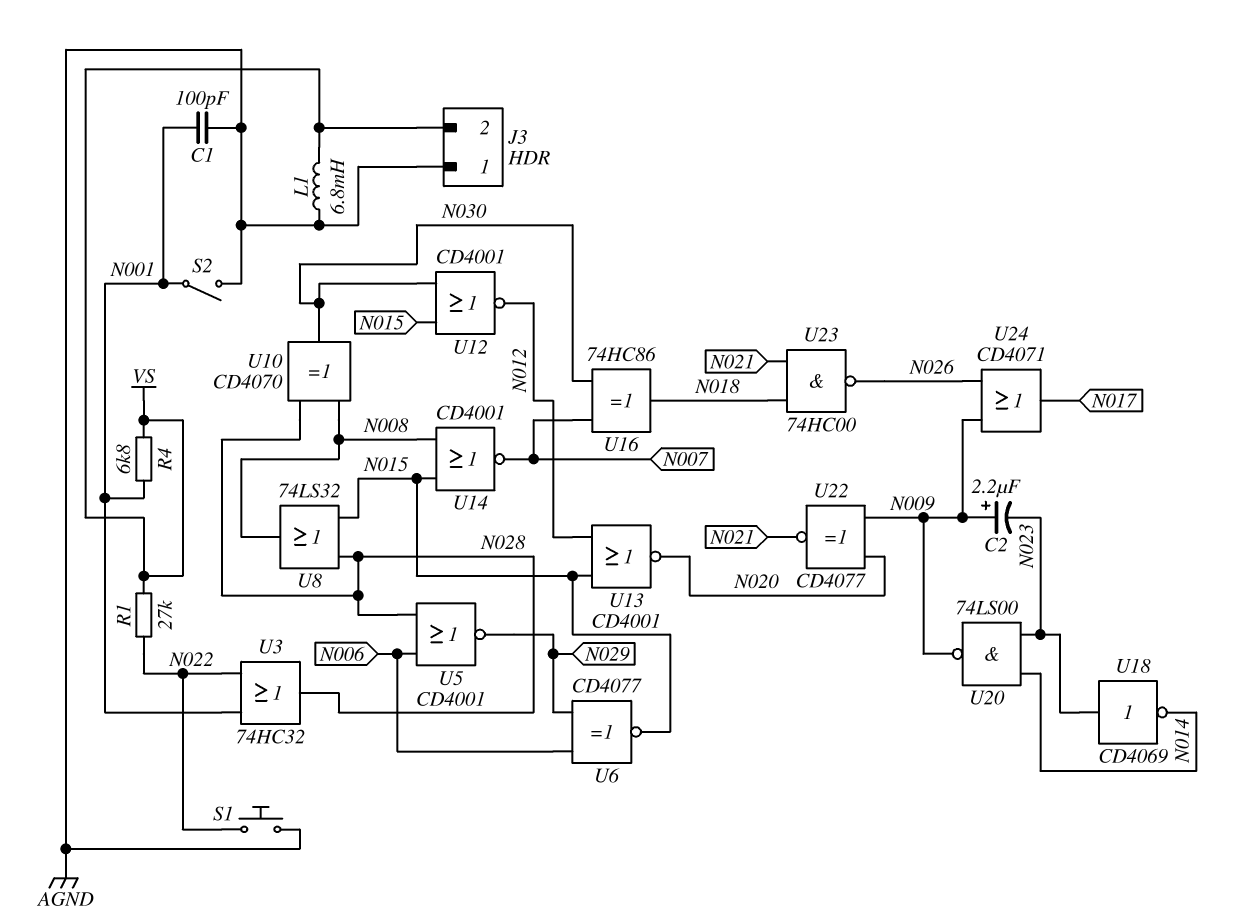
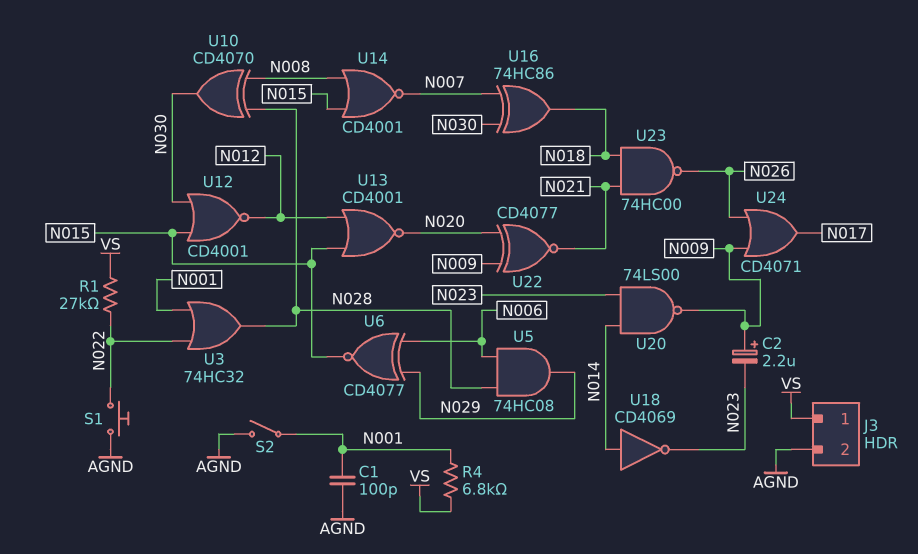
J3 pin 1: AGND -> VS
J3 pin 2: VS -> AGND
L1: 6.8mH (AGND, VS) -> none
U5: NOR CD4001 (in N006, in N028, out N029) -> AND 74HC08 (in N006, in N028, out N029)
U8: OR 74LS32 (in N015, in N028, out N008) -> none
U18: NOT CD4069 (in N023, out N014) -> NOT CD4069 (in N014, out N023)

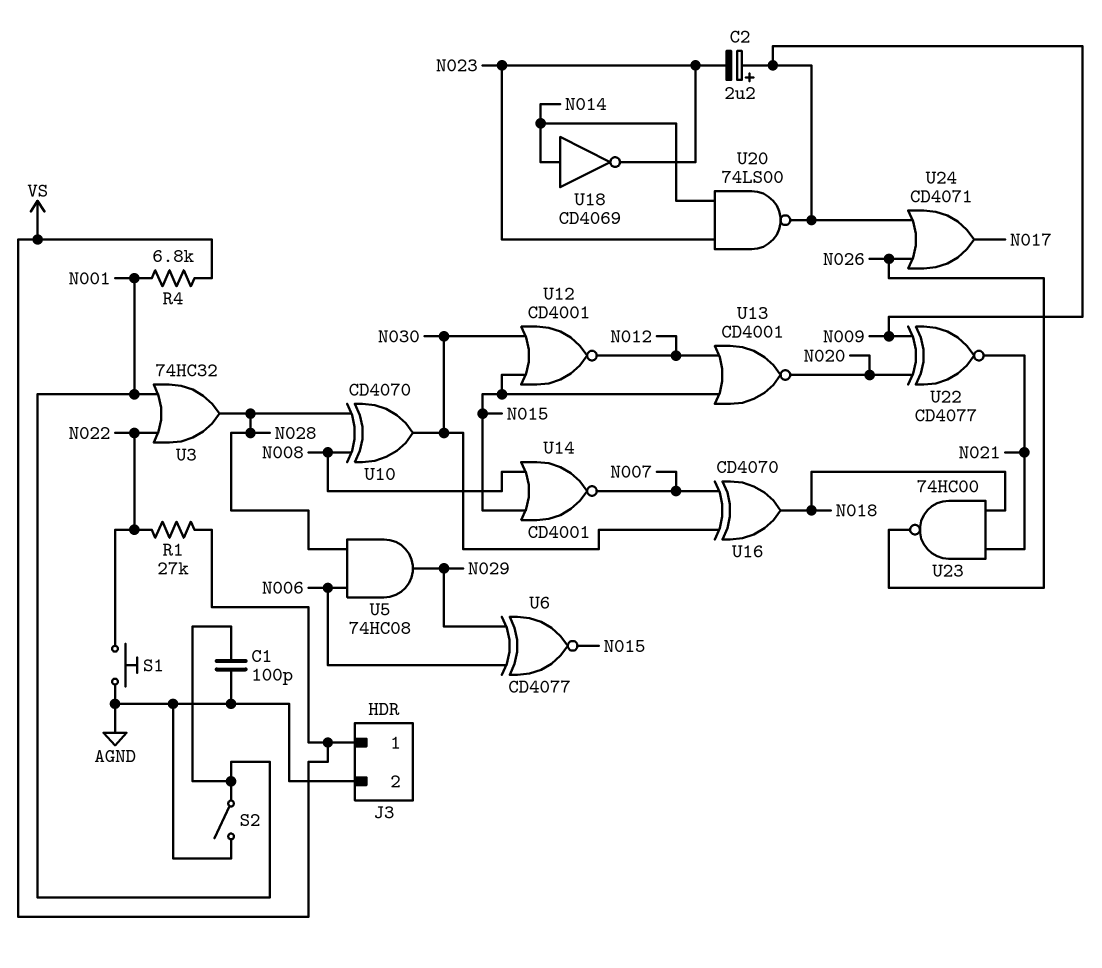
U16: XOR 74HC86 (in N007, in N030, out N018) -> XOR CD4070 (in N007, in N030, out N018)

